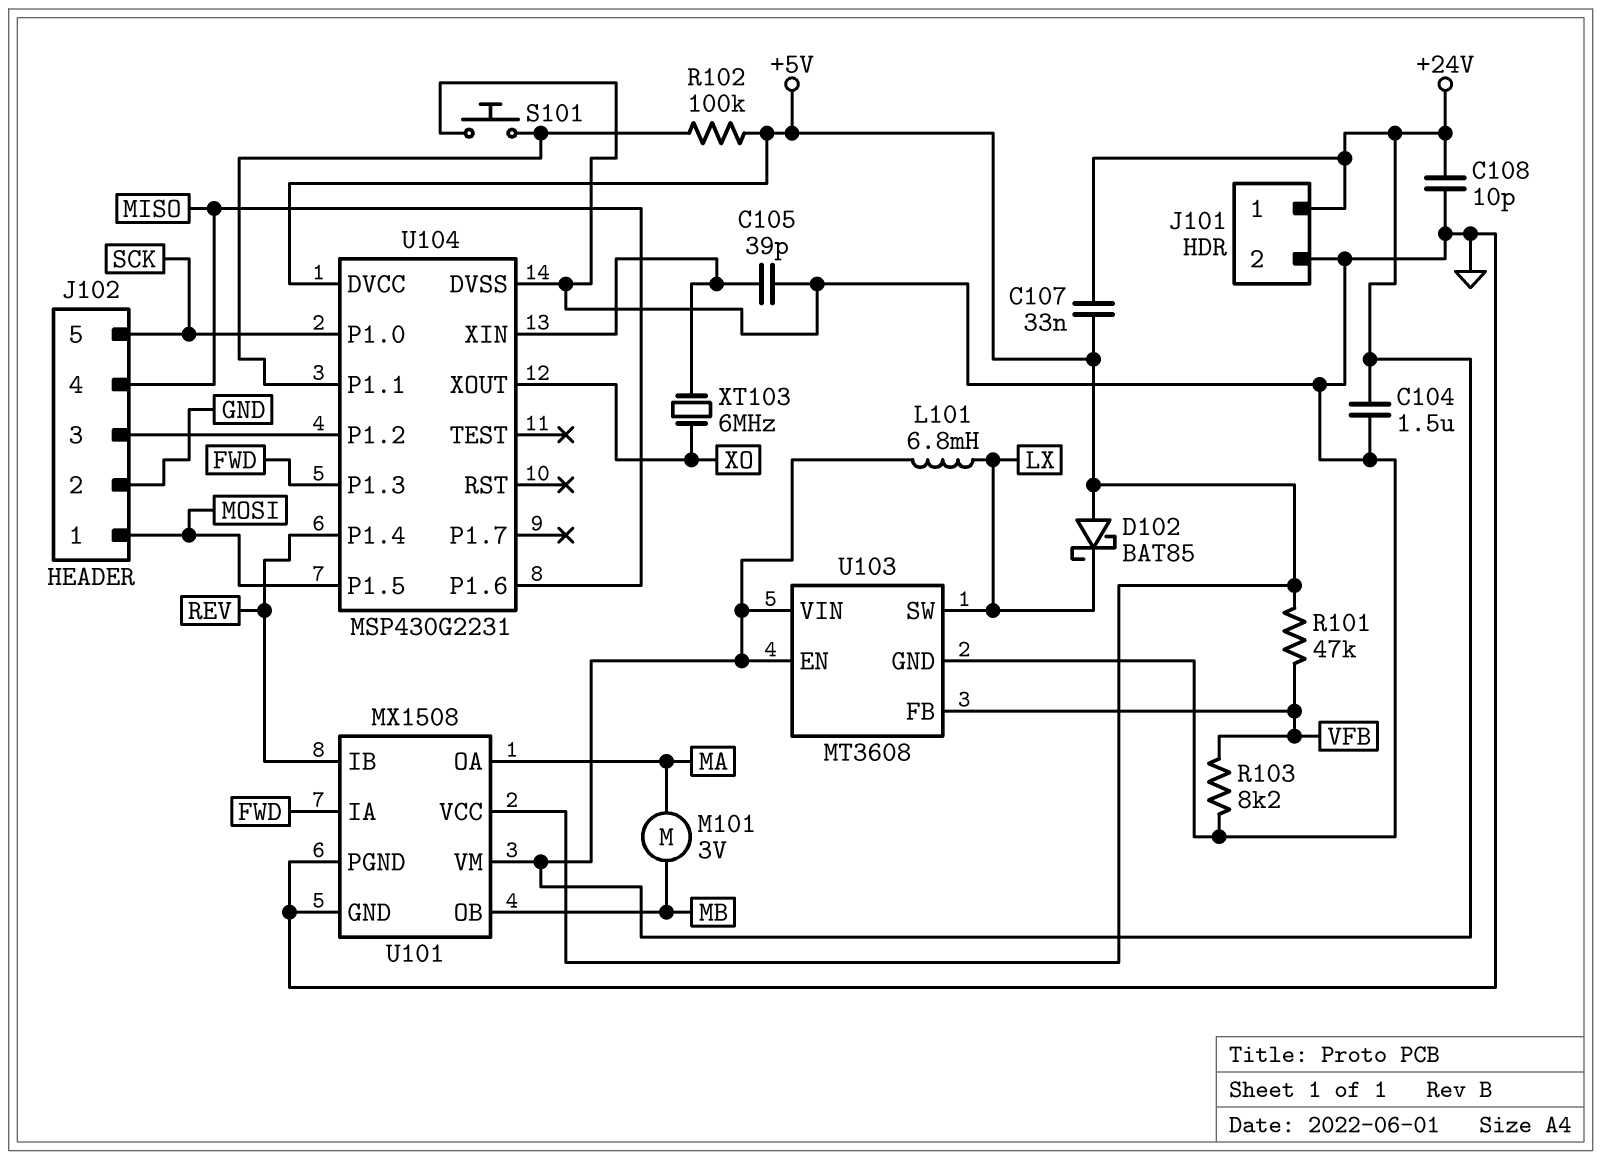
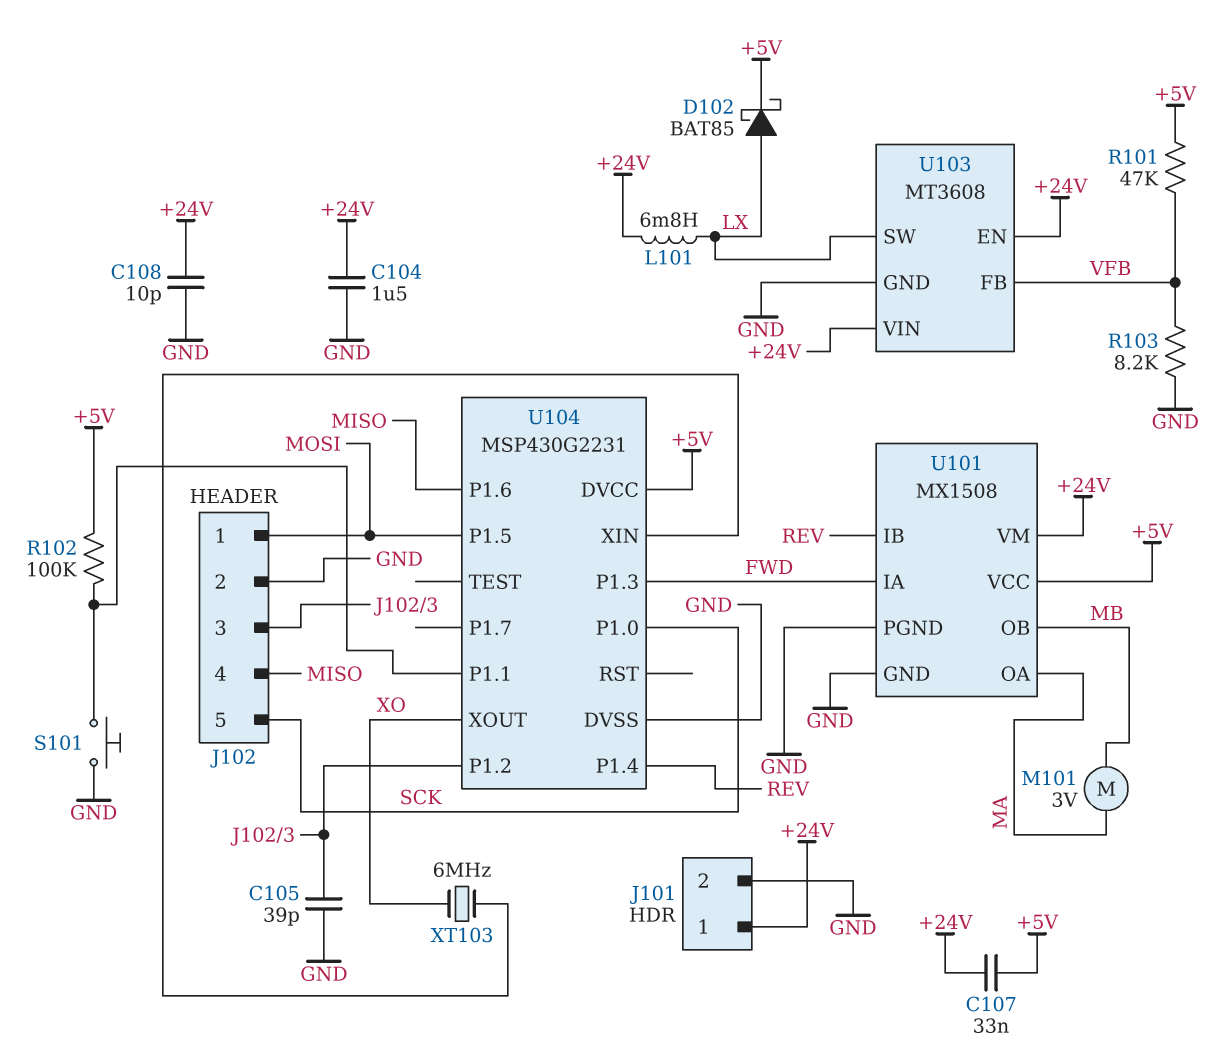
C105: 39pF (GND, U104/XIN) -> 39pF (GND, J102/3)
D102: schottky BAT85 (A +5V, K LX) -> schottky BAT85 (A LX, K +5V)

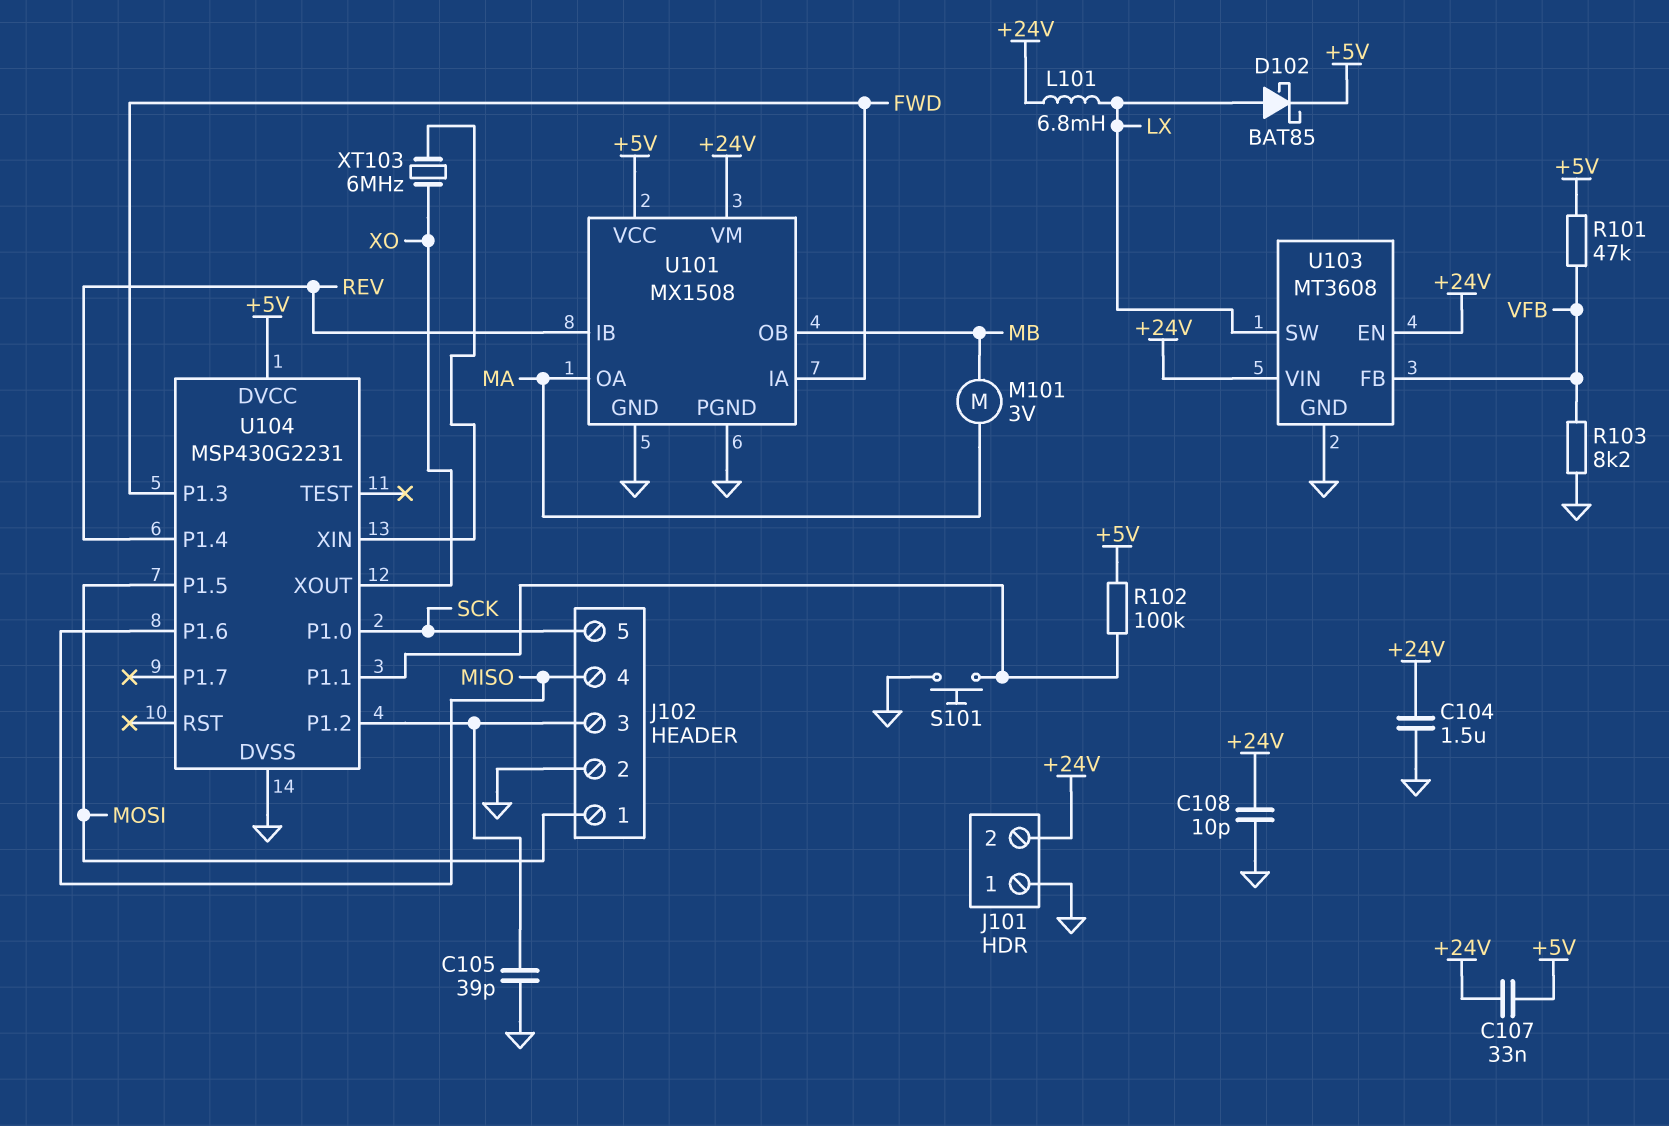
J101 pin 1: +24V -> GND
J101 pin 2: GND -> +24V

